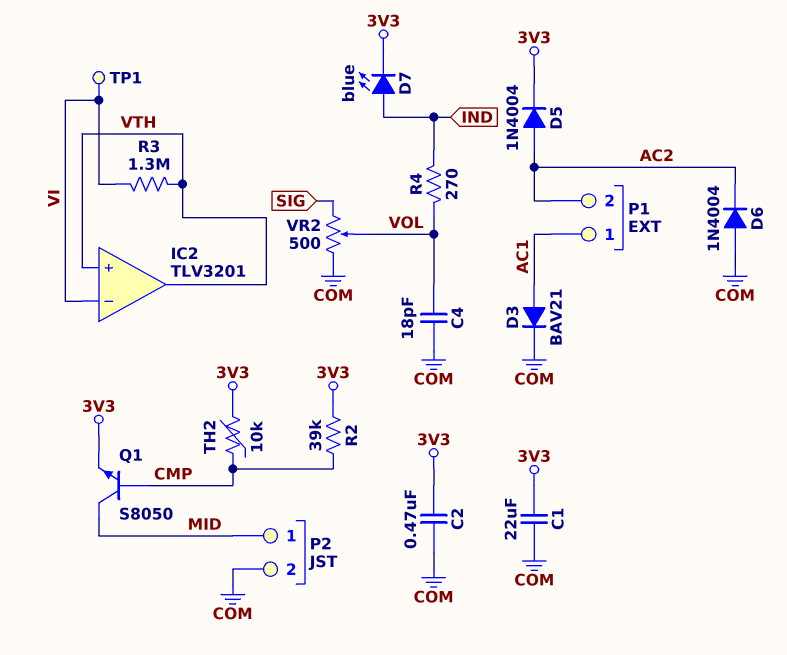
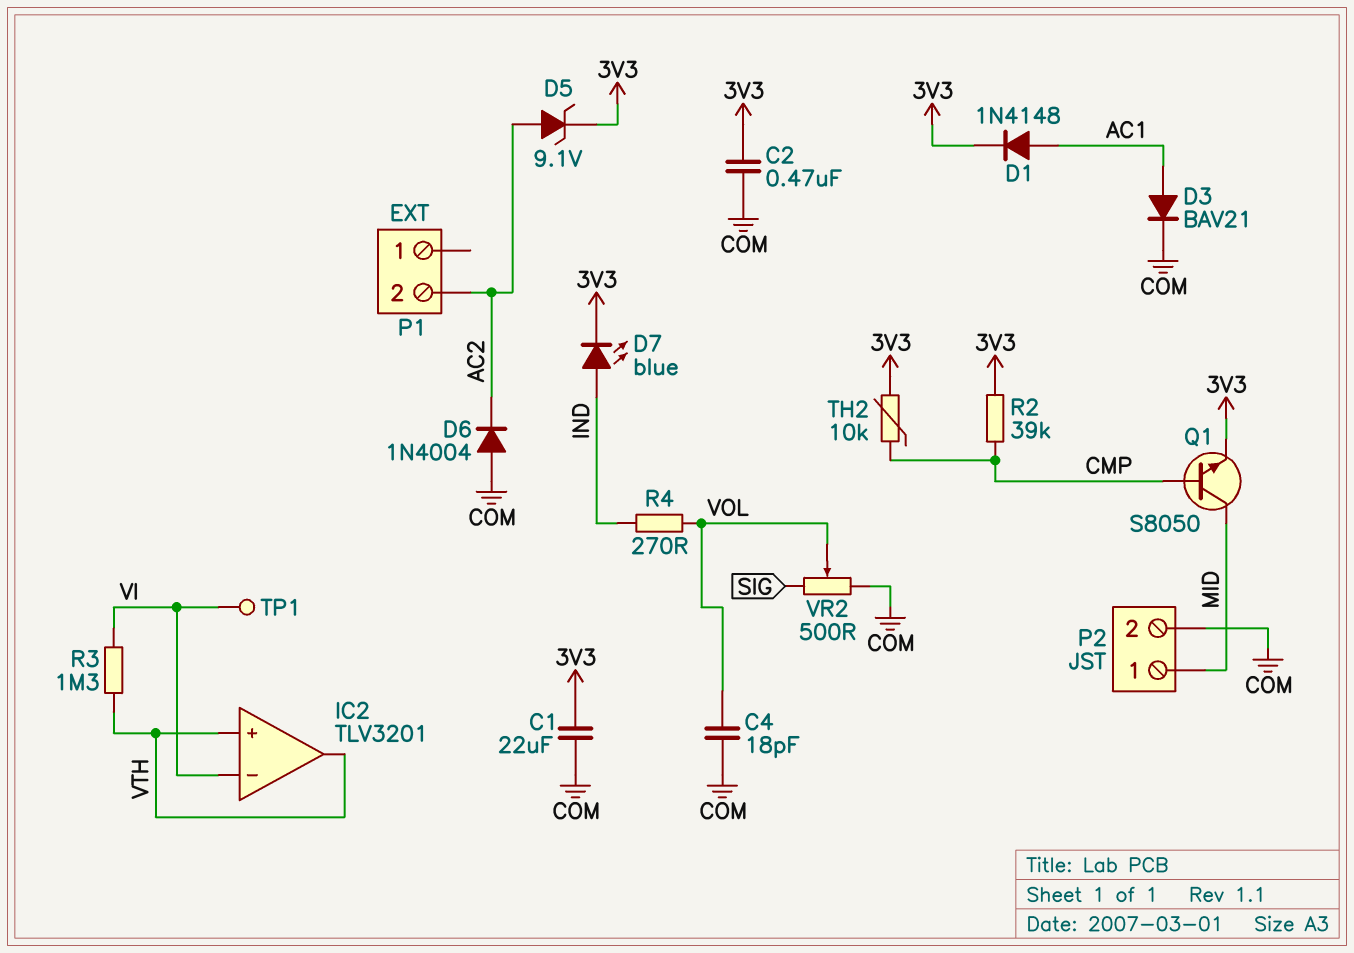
D1: none -> diode 1N4148 (A AC1, K 3V3)
D5: diode 1N4004 (A AC2, K 3V3) -> zener 9.1V (A AC2, K 3V3)
P1 pin 1: AC1 -> none

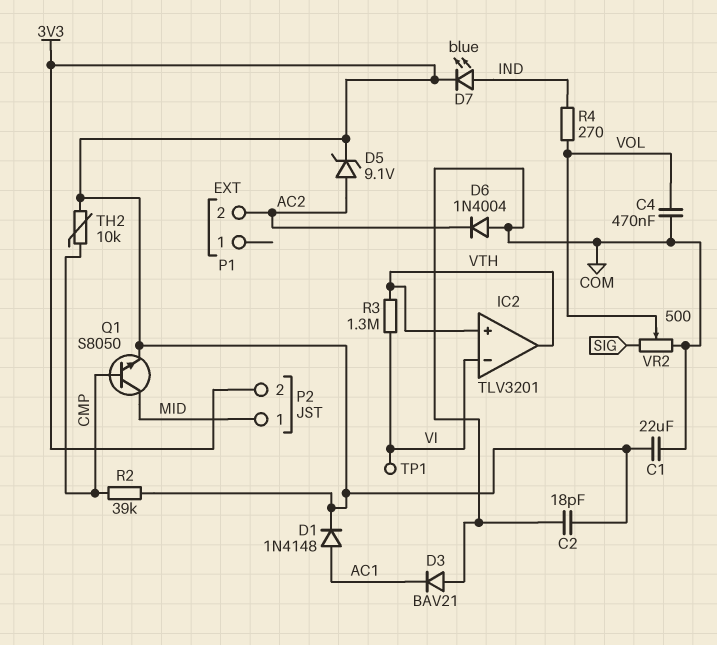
C2: 470nF (3V3, COM) -> 18pF (3V3, COM)
C4: 18pF (COM, VOL) -> 470nF (COM, VOL)
D3: diode BAV21 (A AC1, K COM) -> diode BAV21 (A COM, K AC1)
P2 pin 2: COM -> 3V3

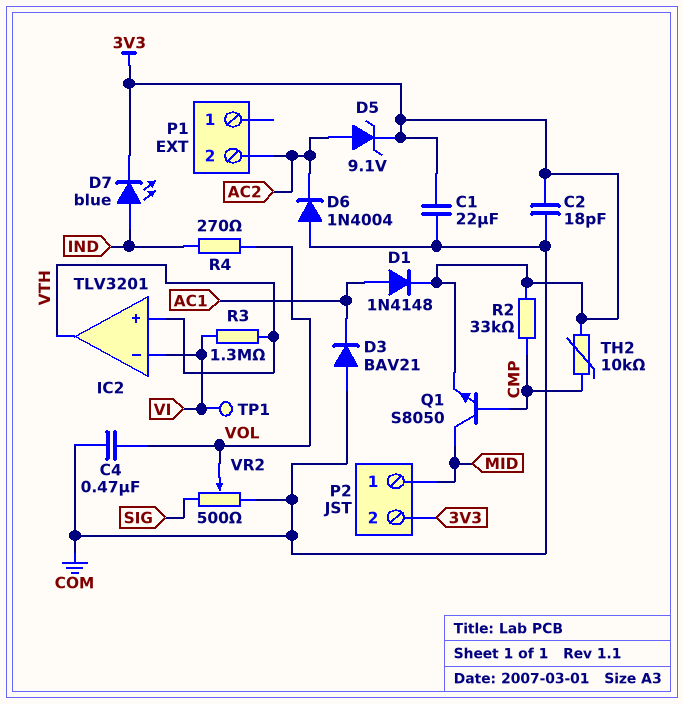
R2: 39k (3V3, CMP) -> 33k (3V3, CMP)

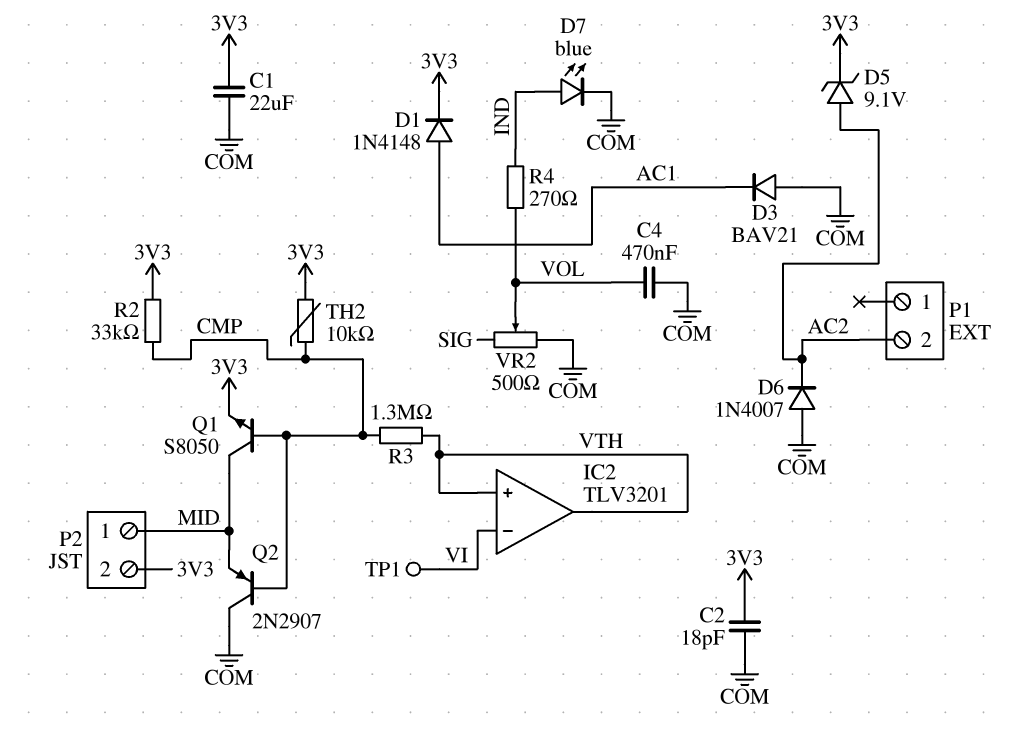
D6: diode 1N4004 (A COM, K AC2) -> diode 1N4007 (A COM, K AC2)
D7: LED blue (A IND, K 3V3) -> LED blue (A IND, K COM)
Q2: none -> PNP 2N2907 (B CMP, C COM, E MID)
R3: 1.3M (VI, VTH) -> 1.3M (CMP, VTH)

